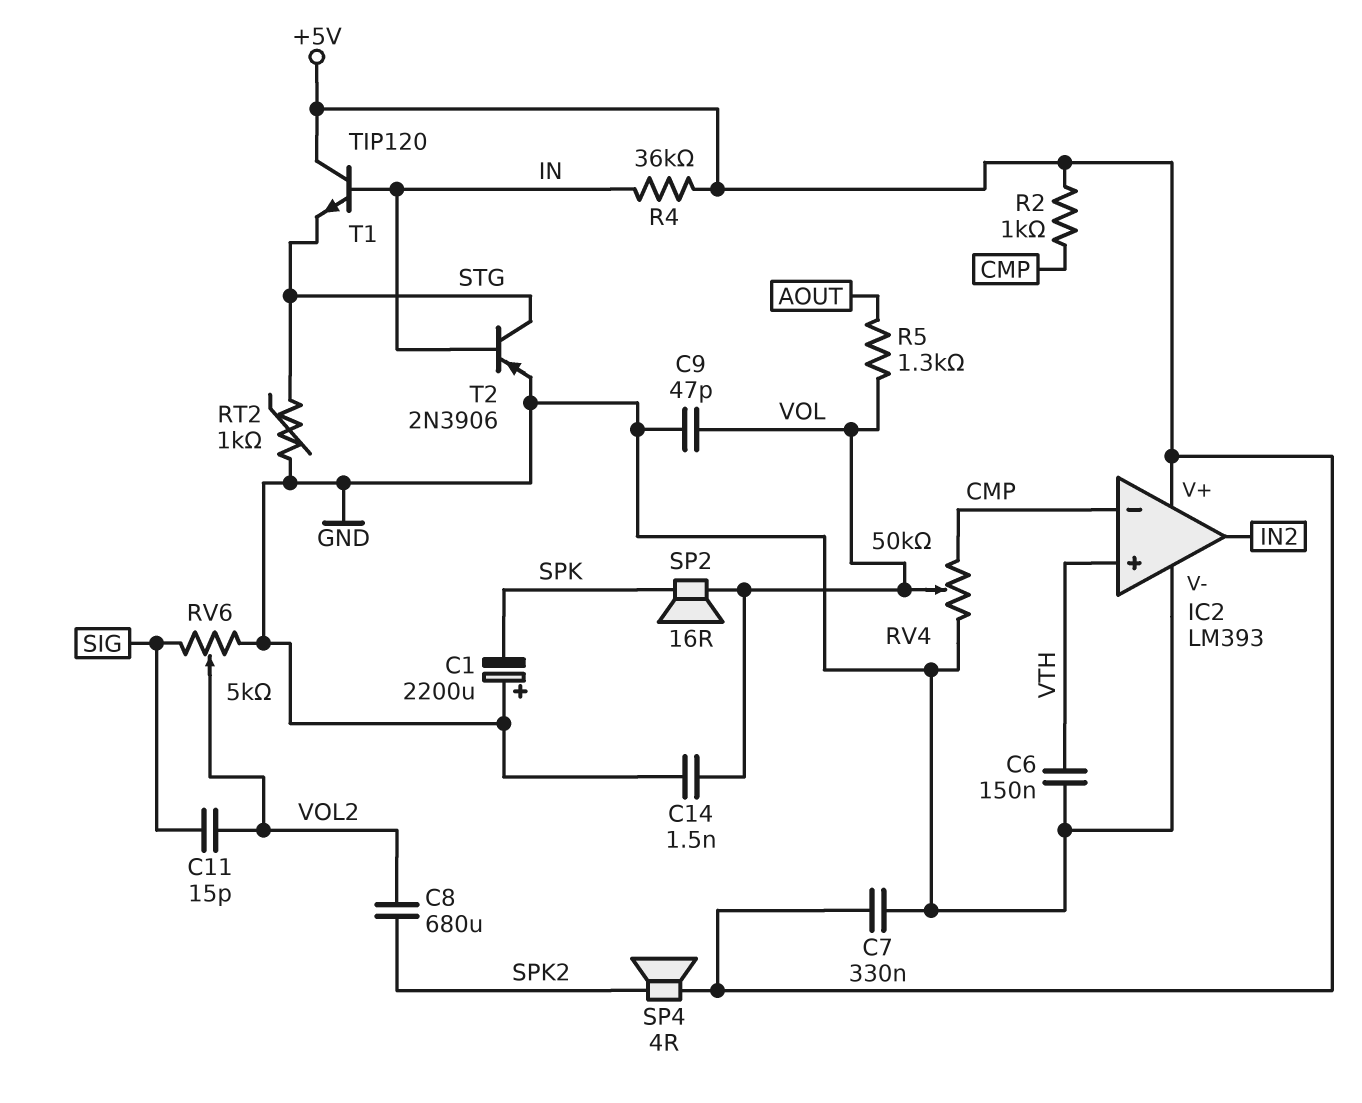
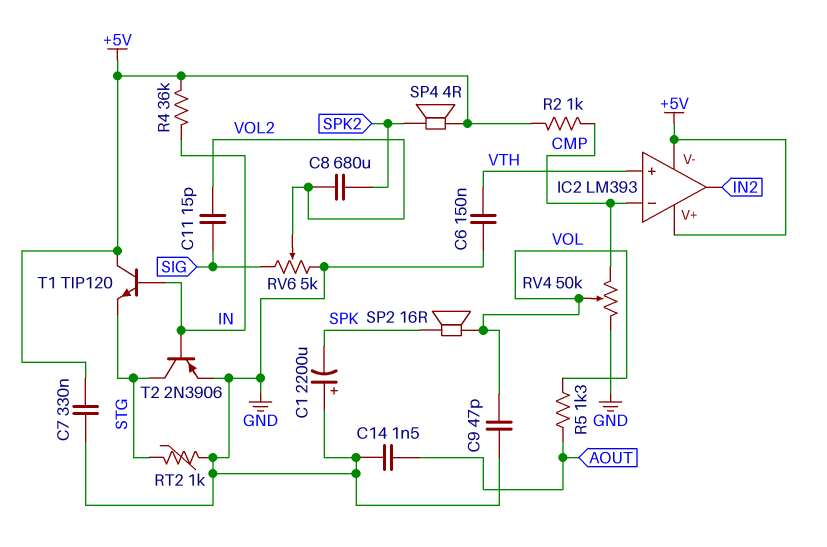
C14: 1.5nF (GND, VOL) -> 1.5nF (AOUT, GND)
IC2 pin V-: GND -> +5V

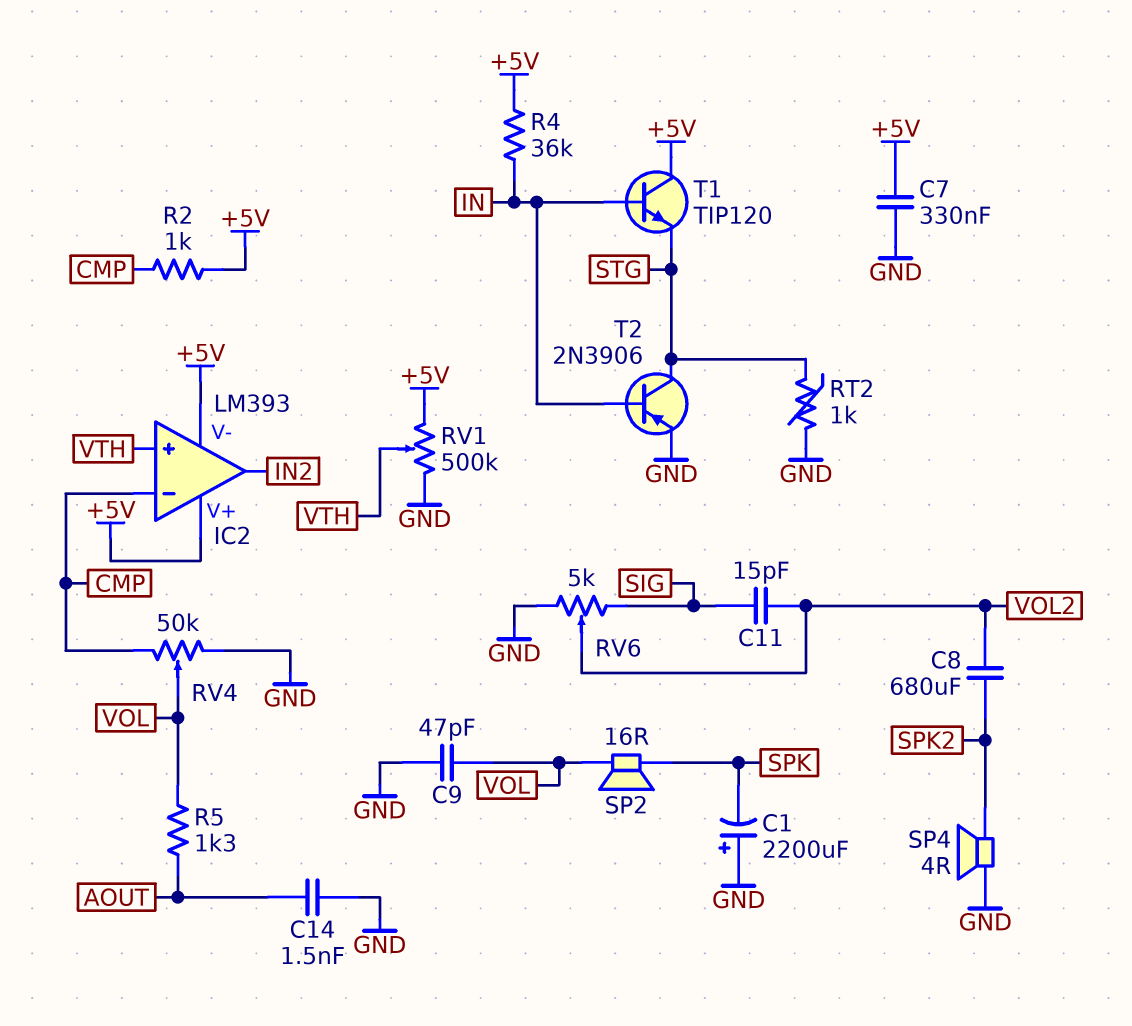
C6: 150nF (GND, VTH) -> none
RV1: none -> 500k (+5V, GND, wiper VTH)
SP4: speaker 4R (+5V, SPK2) -> speaker 4R (GND, SPK2)

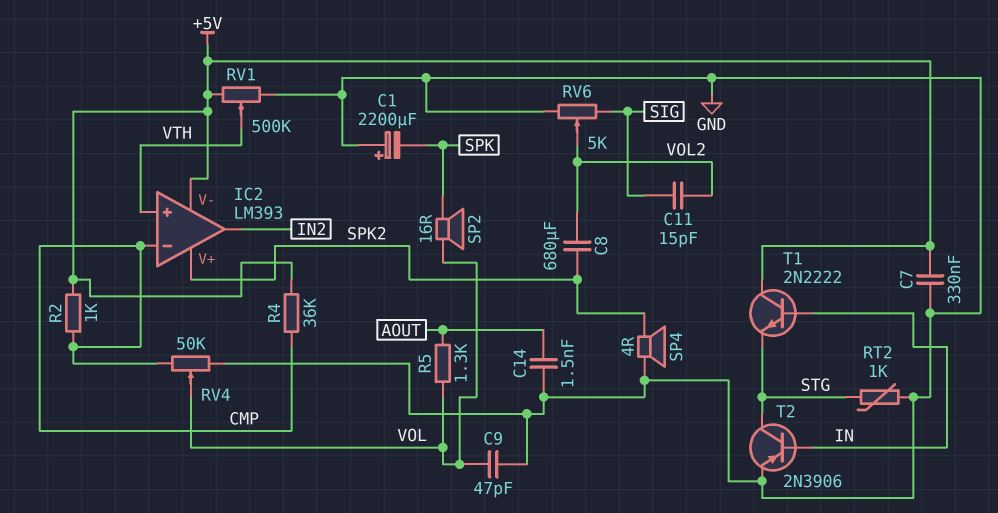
IC2 pin V+: +5V -> SPK2
R4: 36k (+5V, IN) -> 36k (+5V, CMP)
T1: NPN TIP120 (B IN, C +5V, E STG) -> NPN 2N2222 (B IN, C +5V, E STG)

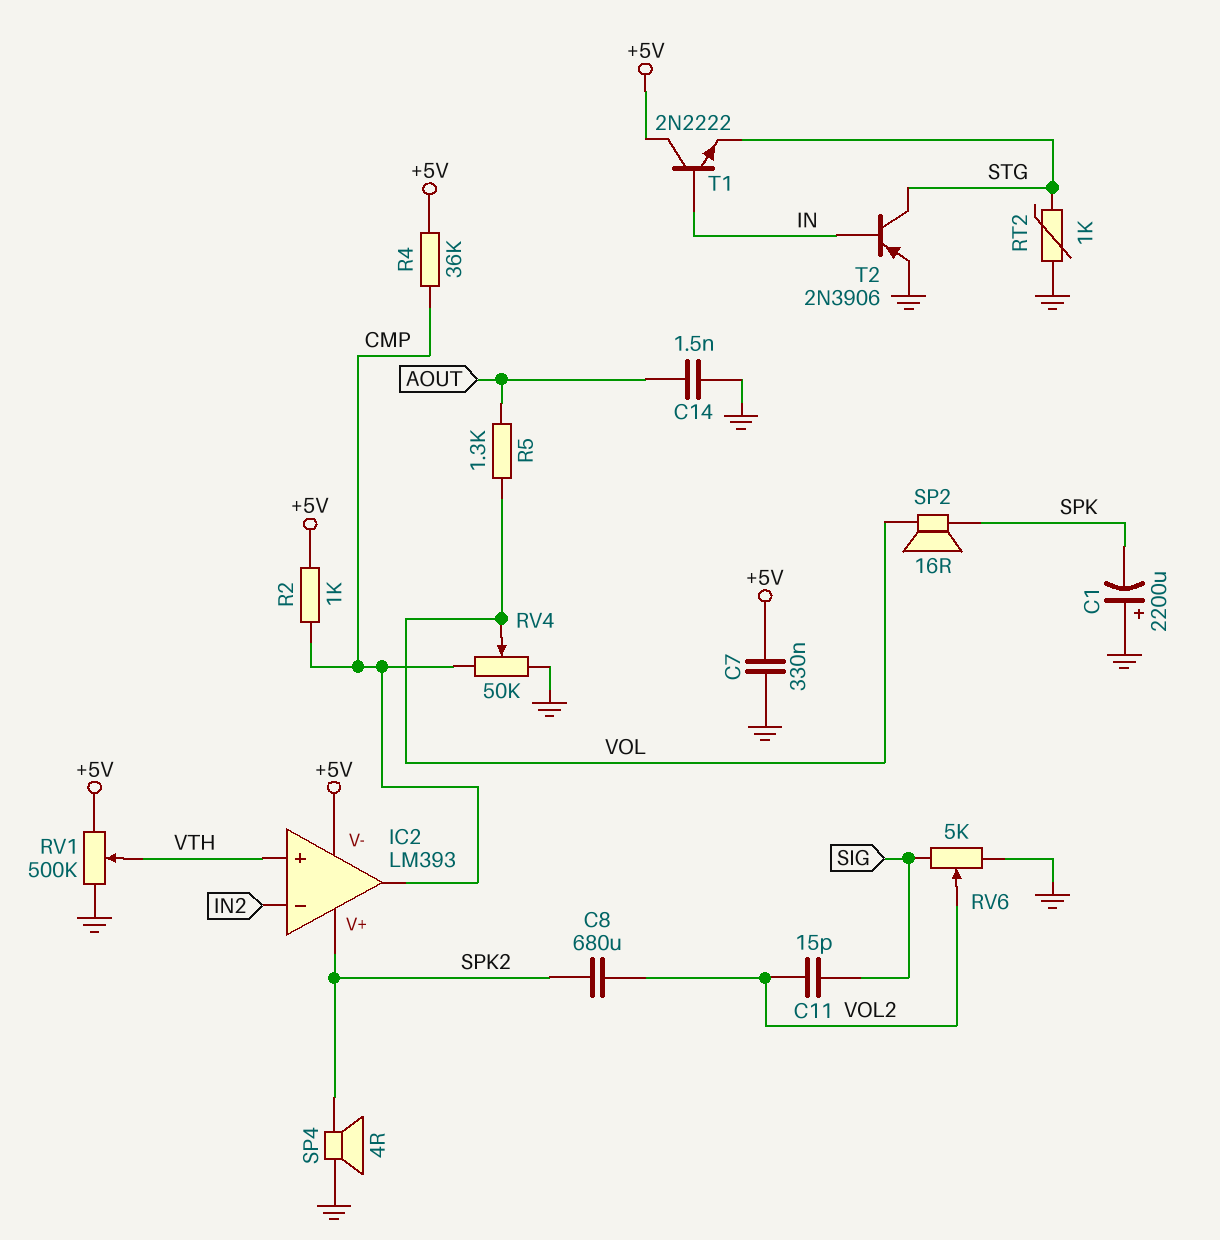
C9: 47pF (GND, VOL) -> none
IC2 pin in-: CMP -> IN2
IC2 pin out: IN2 -> CMP

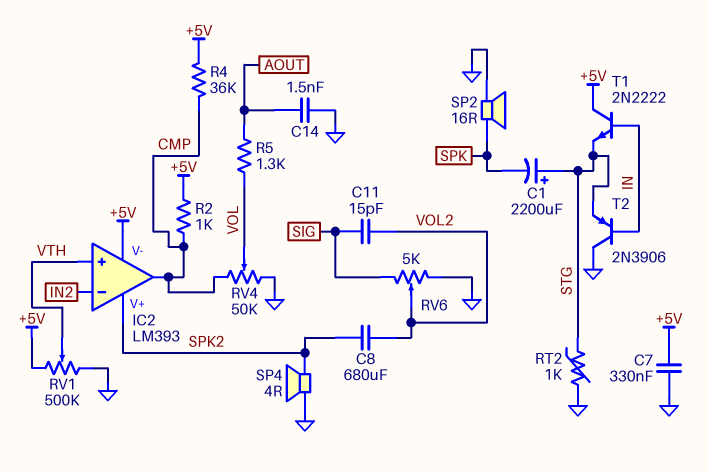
C1: 2200uF (plus GND, minus SPK) -> 2200uF (plus STG, minus SPK)
SP2: speaker 16R (SPK, VOL) -> speaker 16R (GND, SPK)
T2: PNP 2N3906 (B IN, C STG, E GND) -> PNP 2N3906 (B IN, C GND, E STG)

